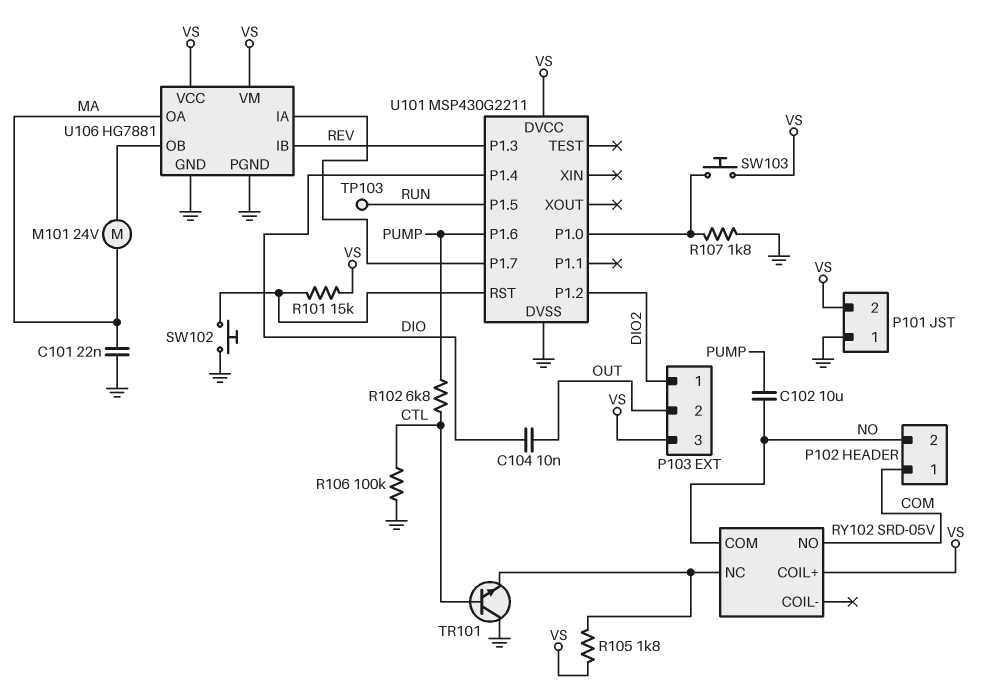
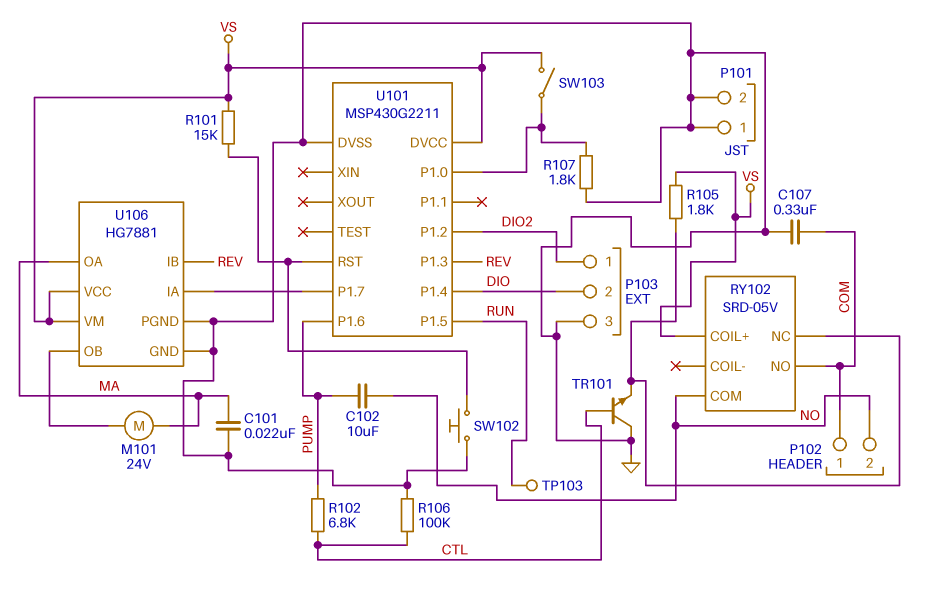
C104: 10nF (DIO, OUT) -> none
C107: none -> 330nF (COM, GND)
P101 pin 2: VS -> GND
P103 pin 2: OUT -> DIO
P103 pin 3: VS -> GND
SW103: button (U101/P1.0, VS) -> switch (U101/P1.0, VS)

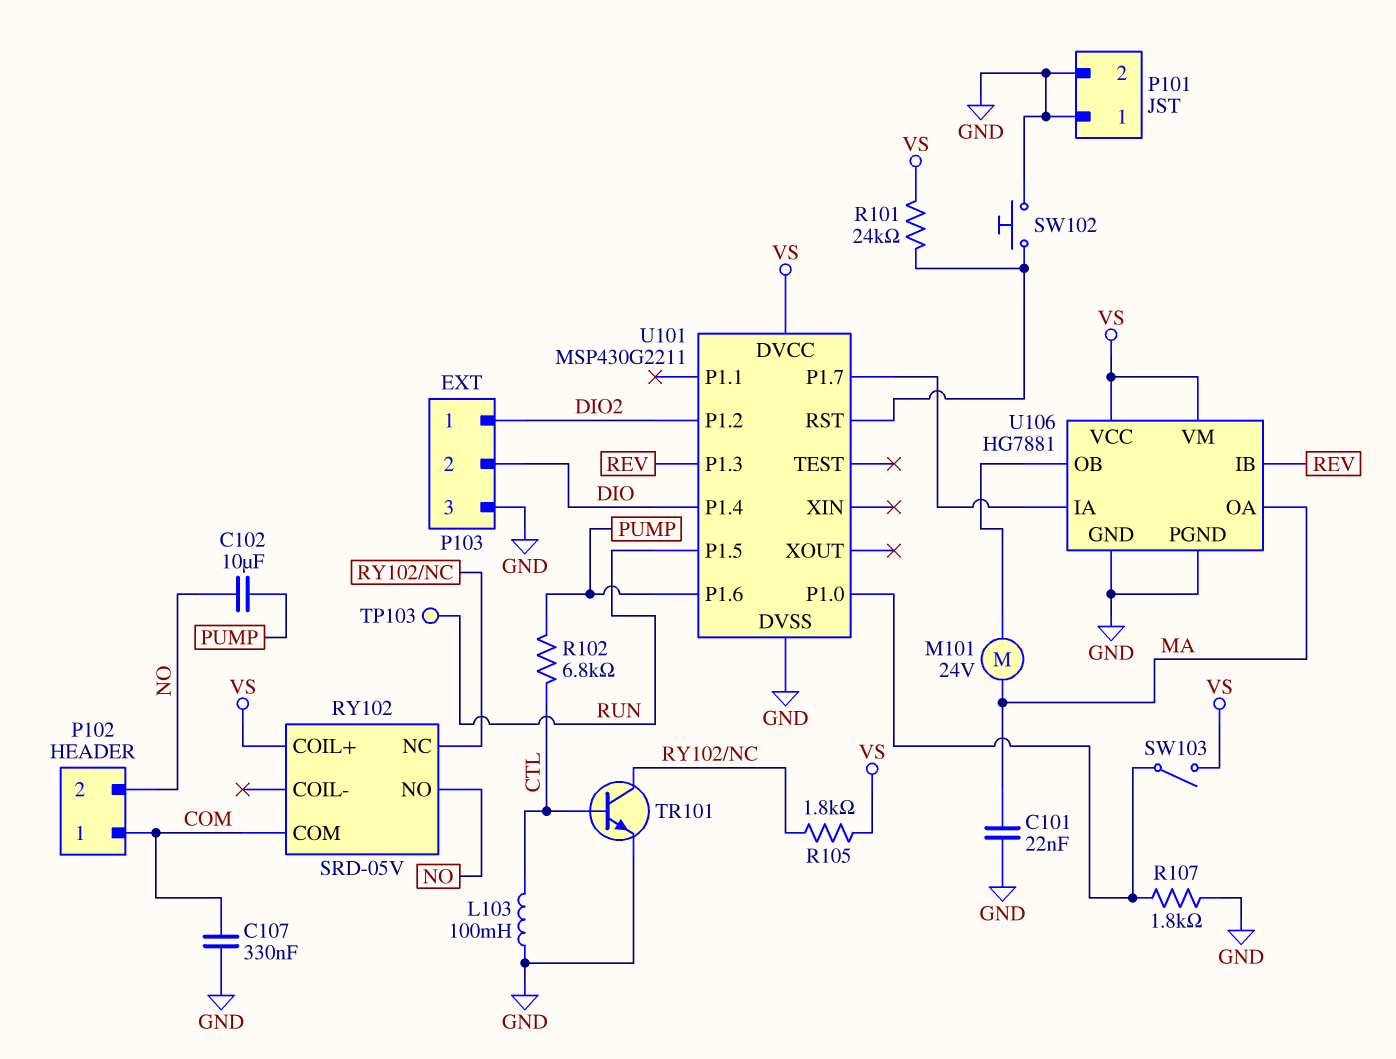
L103: none -> 100mH (CTL, GND)
R101: 15k (U101/RST, VS) -> 24k (U101/RST, VS)
R106: 100k (CTL, GND) -> none
RY102 pin COM: NO -> COM
RY102 pin NO: COM -> NO
TR101: NPN (B CTL, C GND, E RY102/NC) -> NPN (B CTL, C RY102/NC, E GND)

